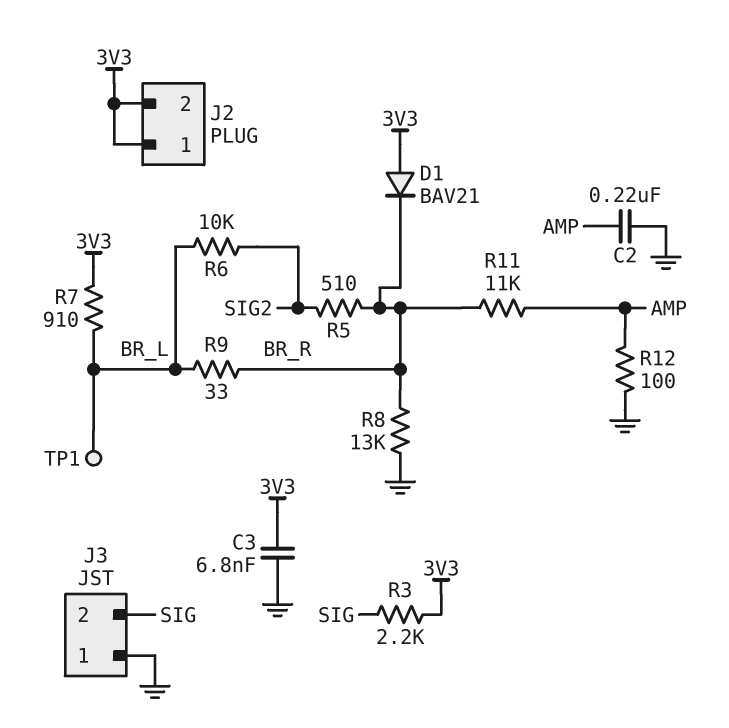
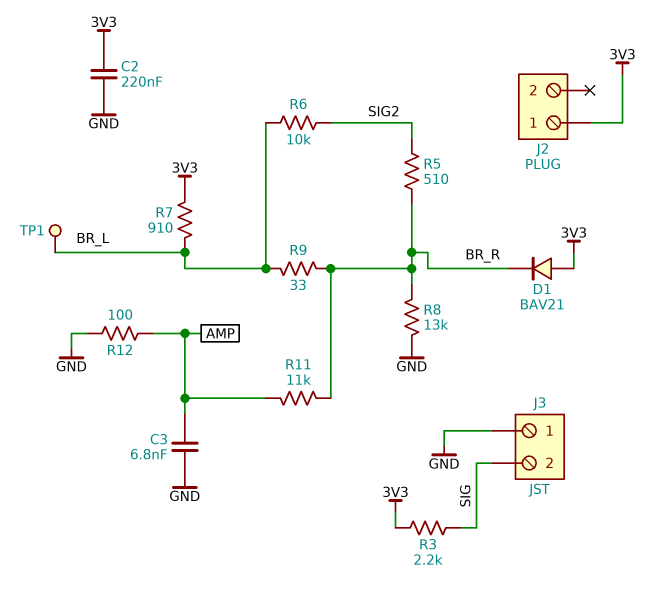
C2: 220nF (AMP, GND) -> 220nF (3V3, GND)
C3: 6.8nF (3V3, GND) -> 6.8nF (AMP, GND)
J2 pin 2: 3V3 -> none

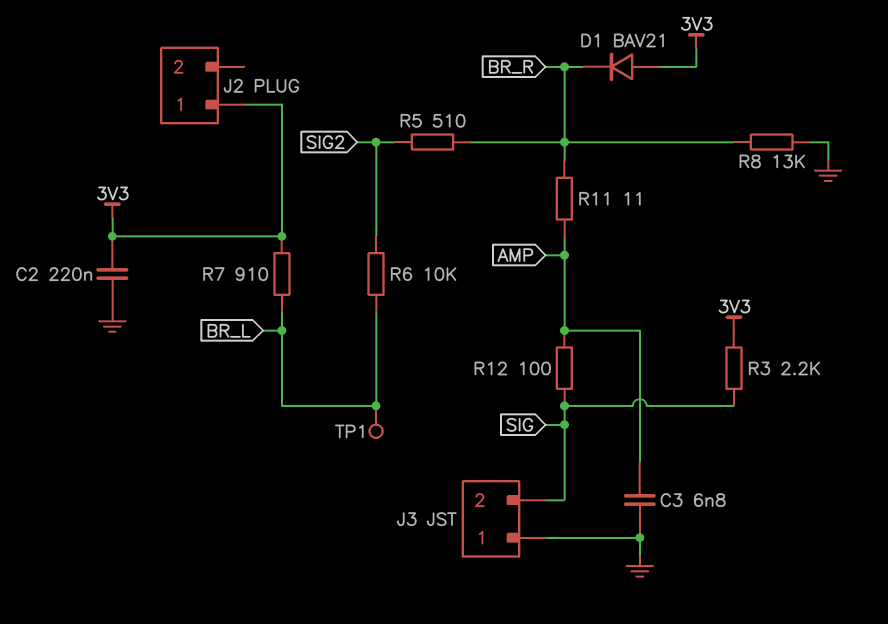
R9: 33 (BR_L, BR_R) -> none
R11: 11k (AMP, BR_R) -> 11 (AMP, BR_R)
R12: 100 (AMP, GND) -> 100 (AMP, SIG)

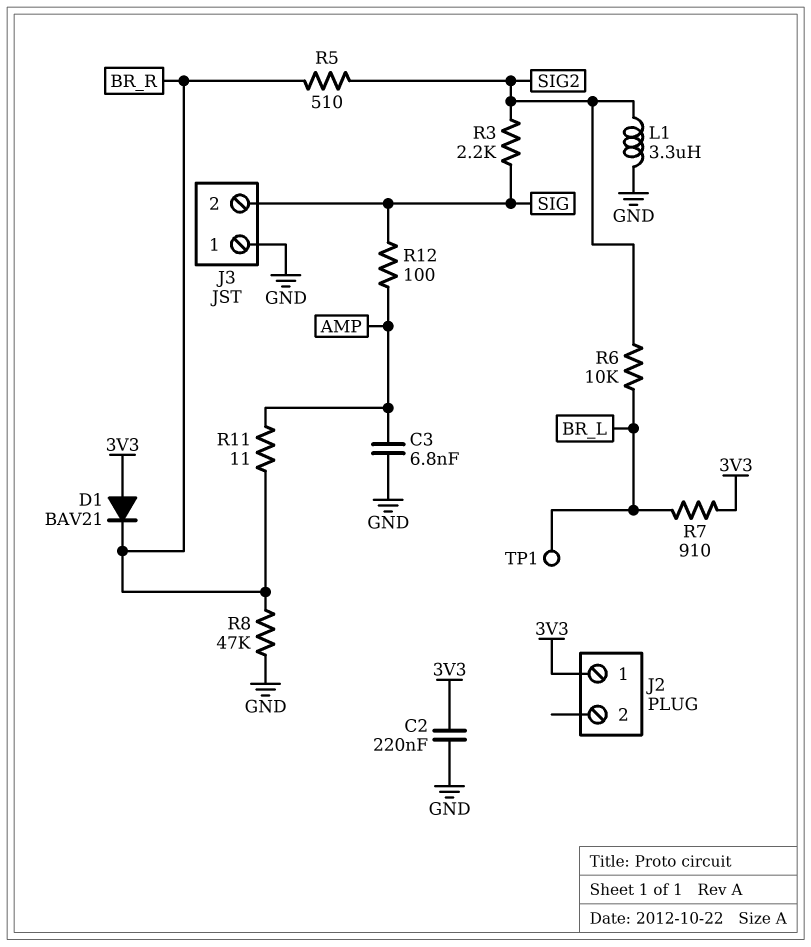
L1: none -> 3.3uH (GND, SIG2)
R3: 2.2k (3V3, SIG) -> 2.2k (SIG, SIG2)
R8: 13k (BR_R, GND) -> 47k (BR_R, GND)

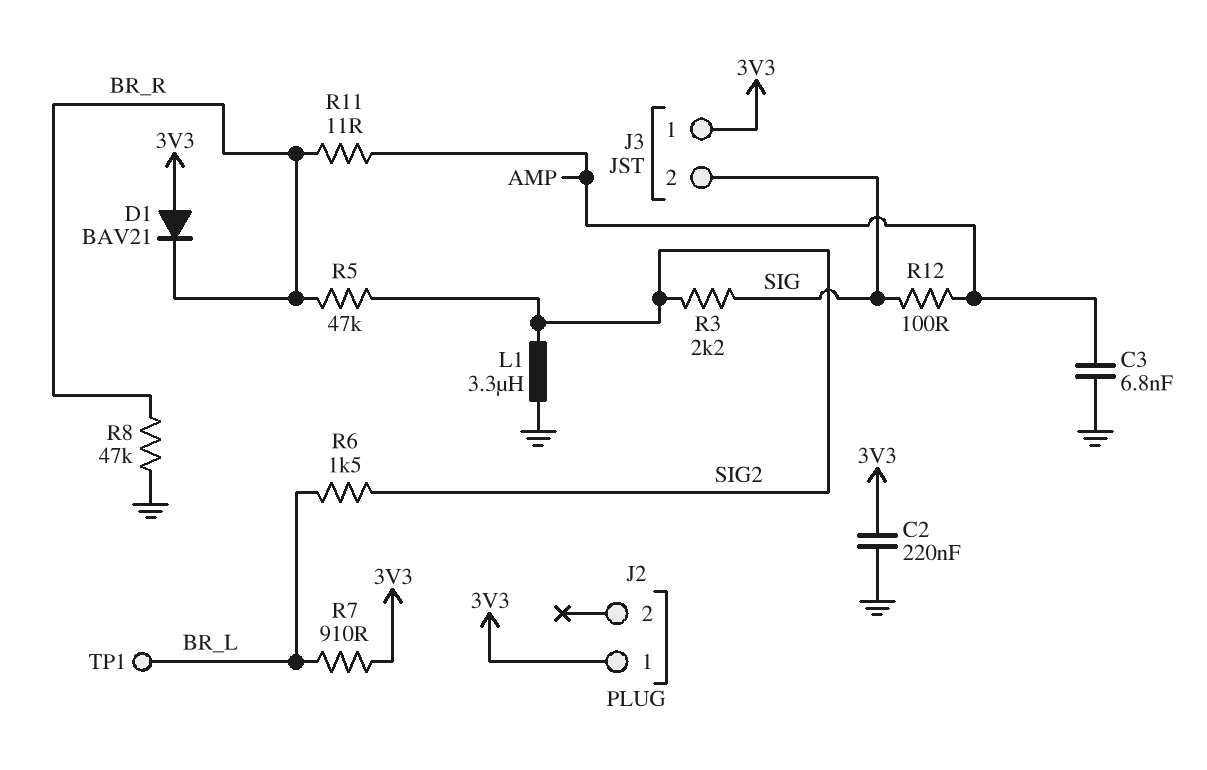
J3 pin 1: GND -> 3V3
R5: 510 (BR_R, SIG2) -> 47k (BR_R, SIG2)
R6: 10k (BR_L, SIG2) -> 1.5k (BR_L, SIG2)

